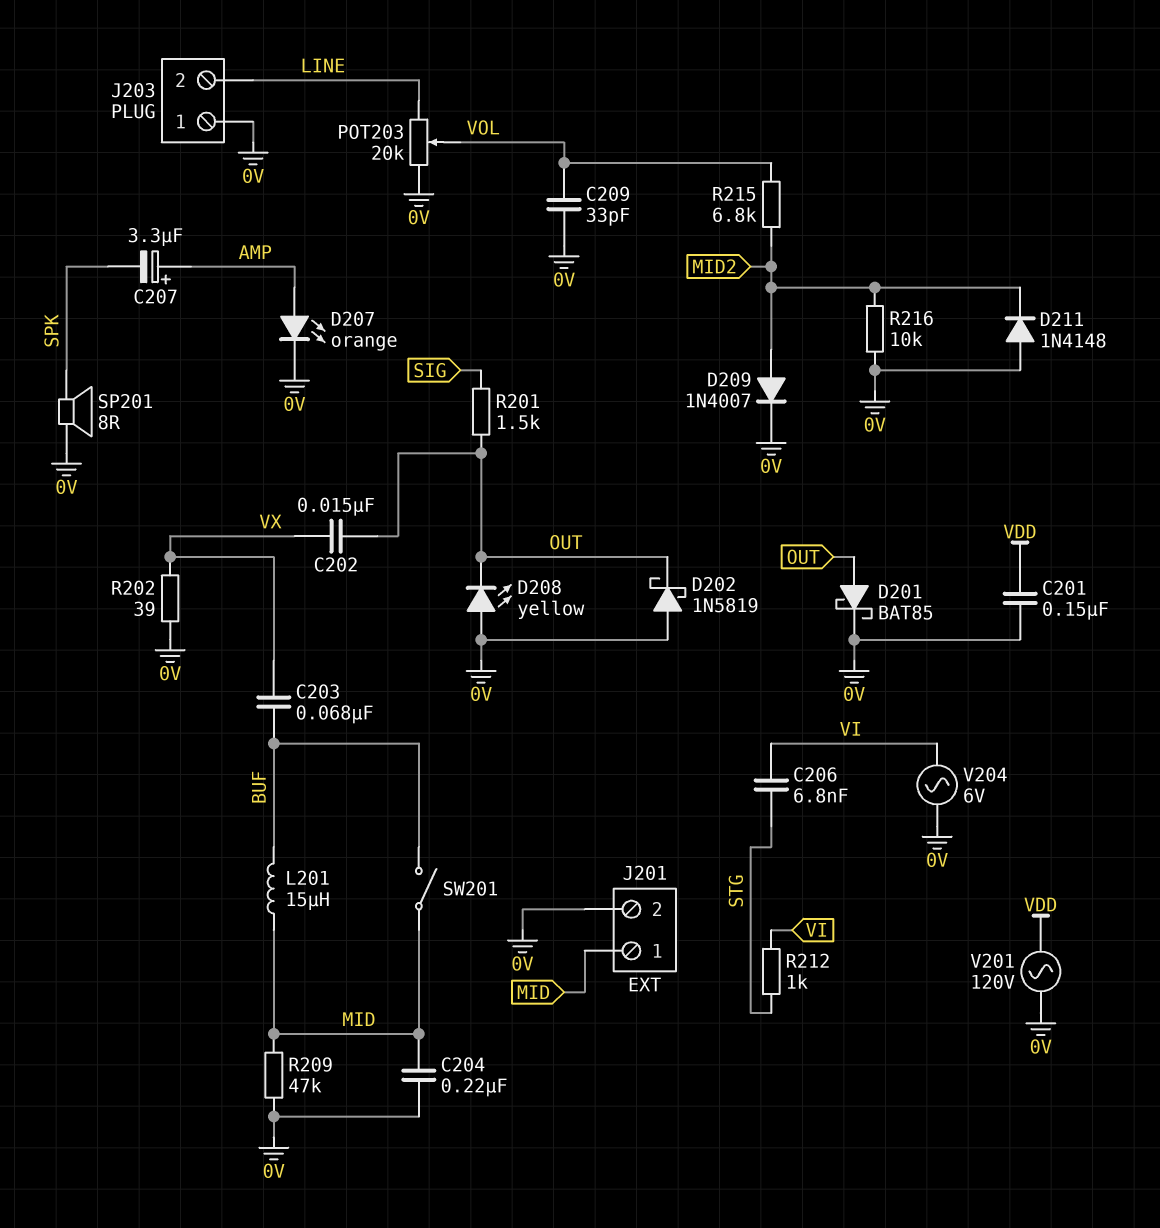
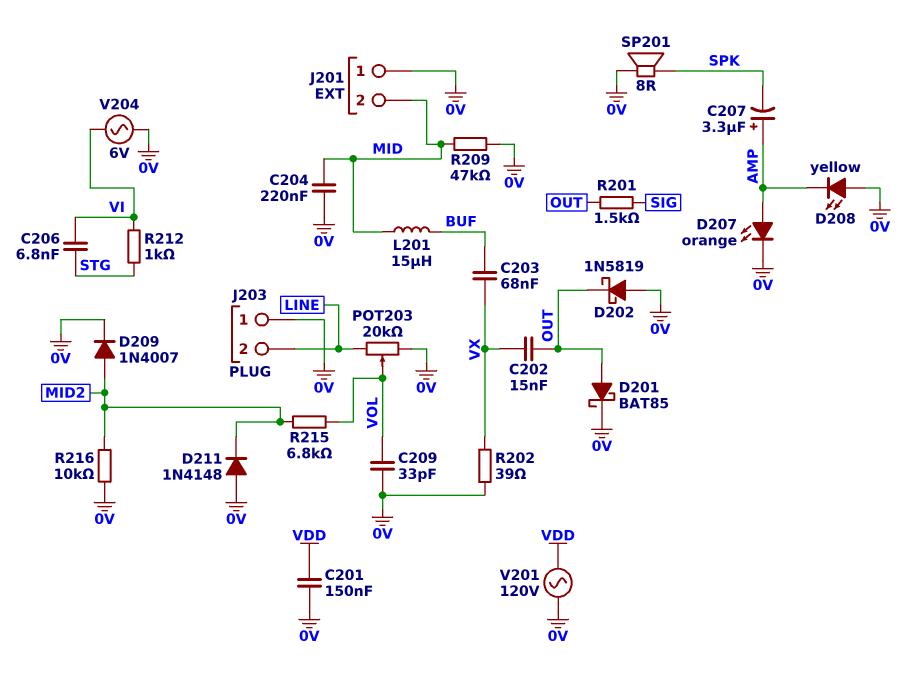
D208: LED yellow (A 0V, K OUT) -> LED yellow (A 0V, K AMP)
J201 pin 1: MID -> 0V
J201 pin 2: 0V -> MID
SW201: switch (BUF, MID) -> none

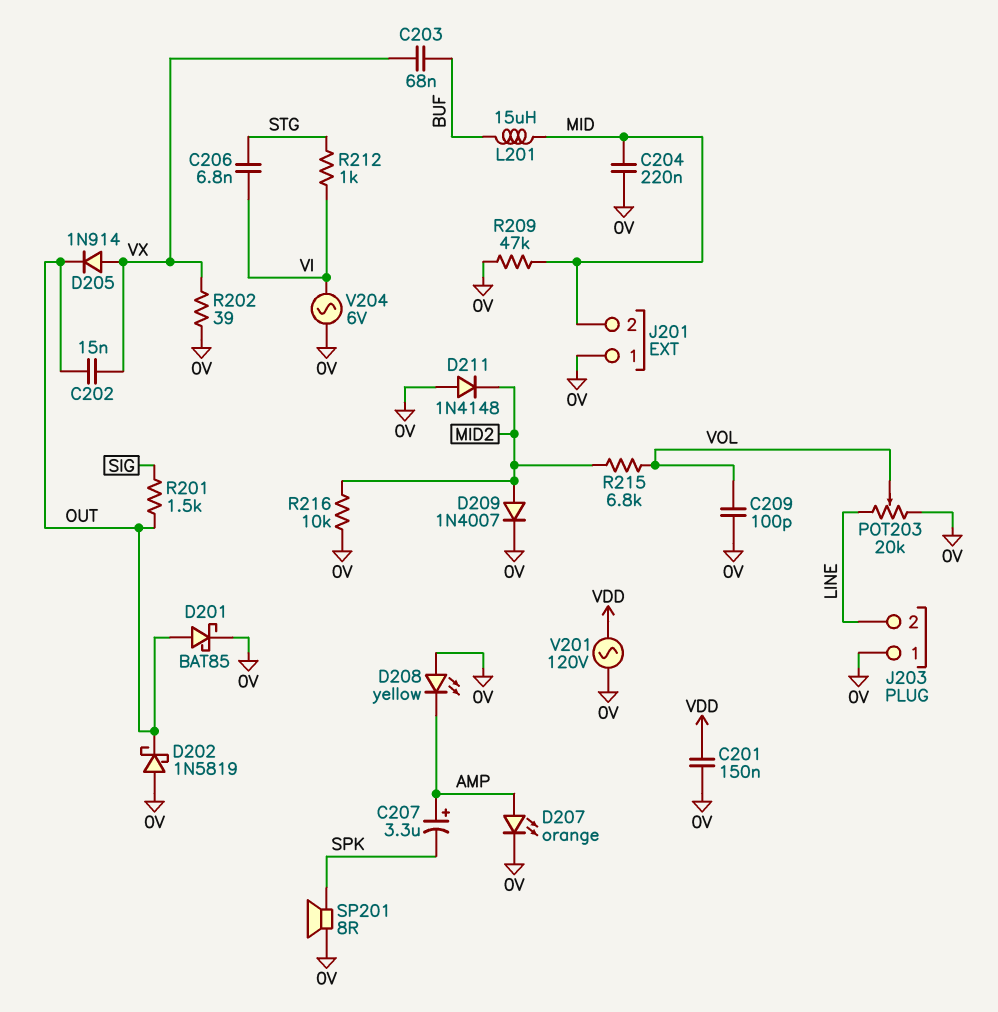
C209: 33pF (0V, VOL) -> 100pF (0V, VOL)
D205: none -> diode 1N914 (A VX, K OUT)

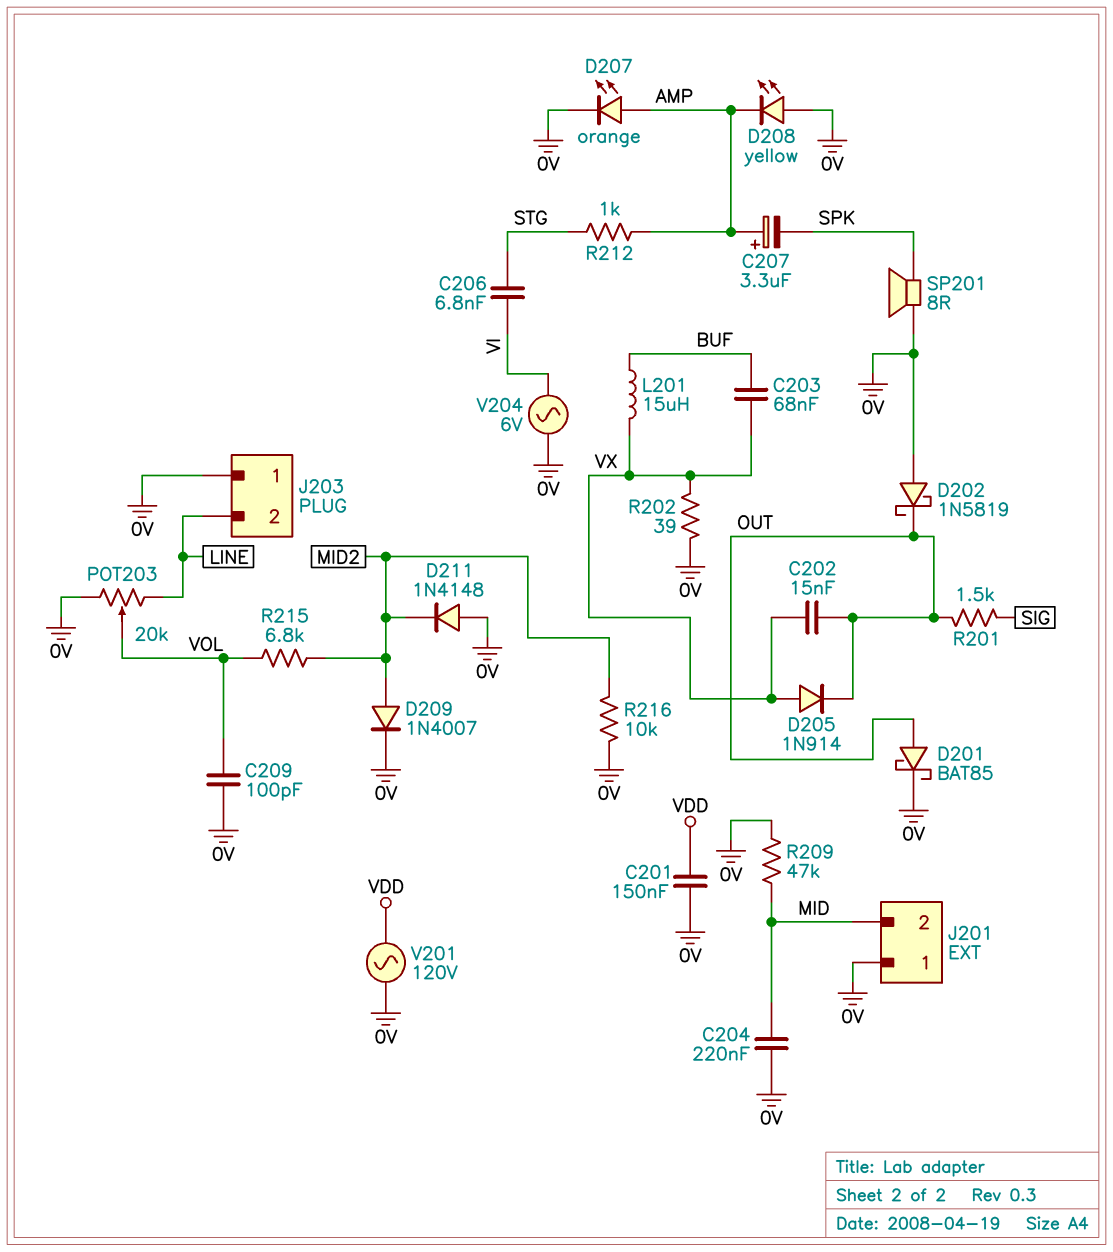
L201: 15uH (BUF, MID) -> 15uH (BUF, VX)
R212: 1k (STG, VI) -> 1k (AMP, STG)

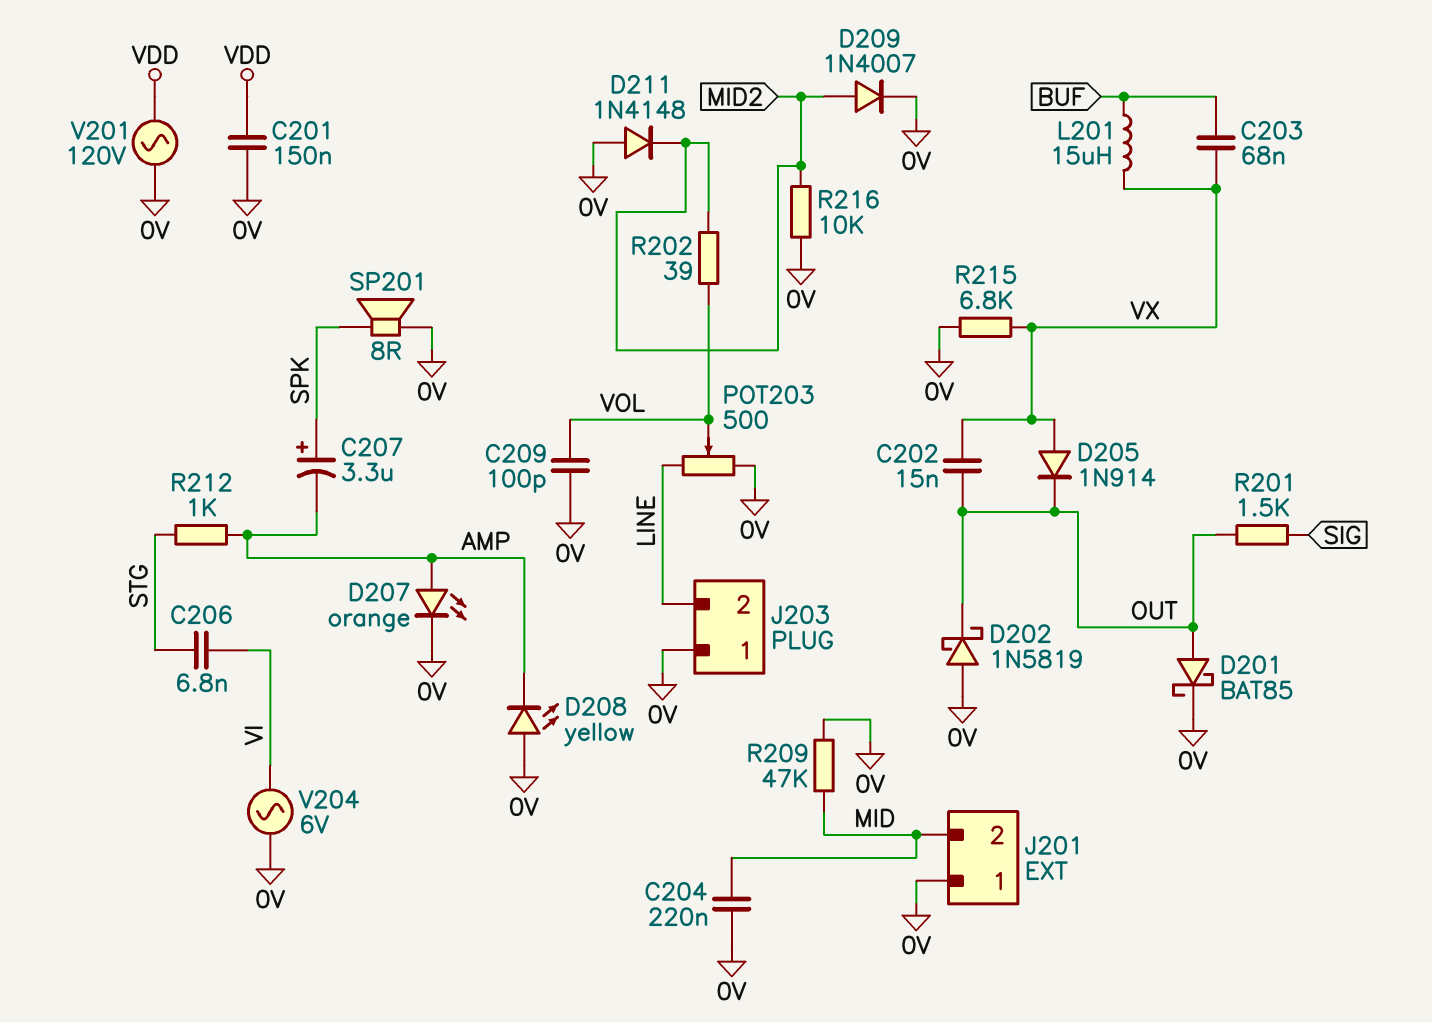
C207: 3.3uF (plus AMP, minus SPK) -> 3.3uF (plus SPK, minus AMP)
POT203: 20k (0V, LINE, wiper VOL) -> 500 (0V, LINE, wiper VOL)
R202: 39 (0V, VX) -> 39 (MID2, VOL)
R215: 6.8k (MID2, VOL) -> 6.8k (0V, VX)

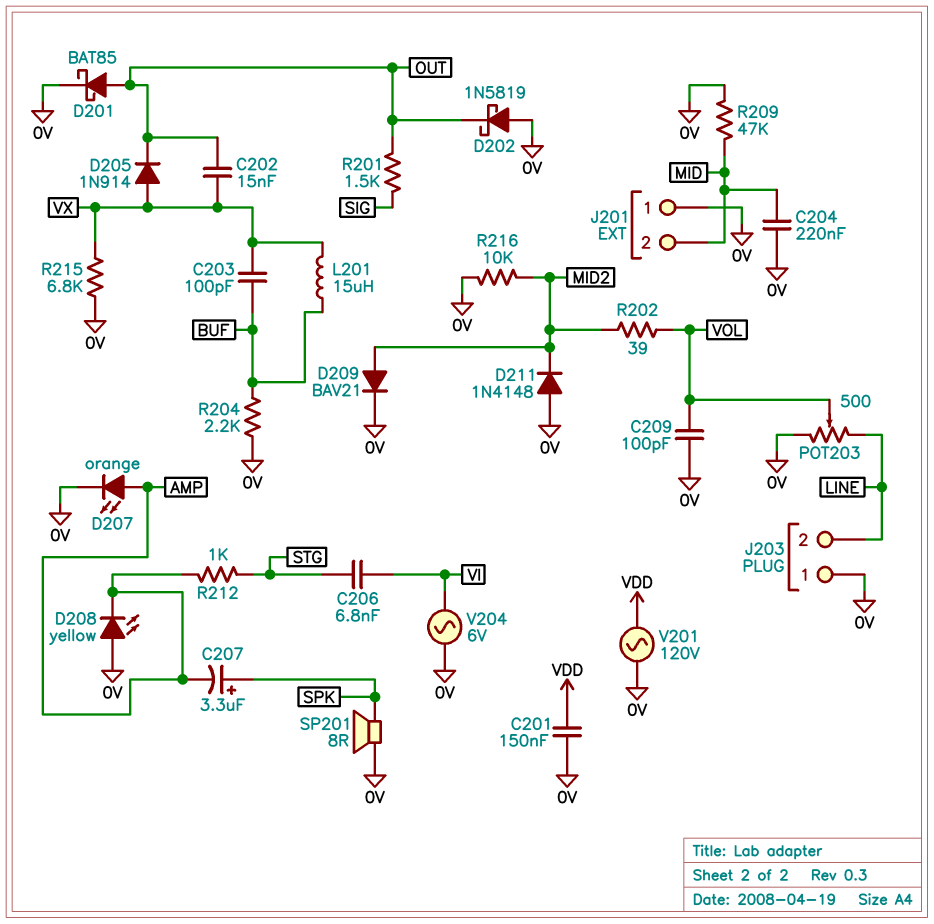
C203: 68nF (BUF, VX) -> 100pF (BUF, VX)
D209: diode 1N4007 (A MID2, K 0V) -> diode BAV21 (A MID2, K 0V)
R204: none -> 2.2k (0V, BUF)

